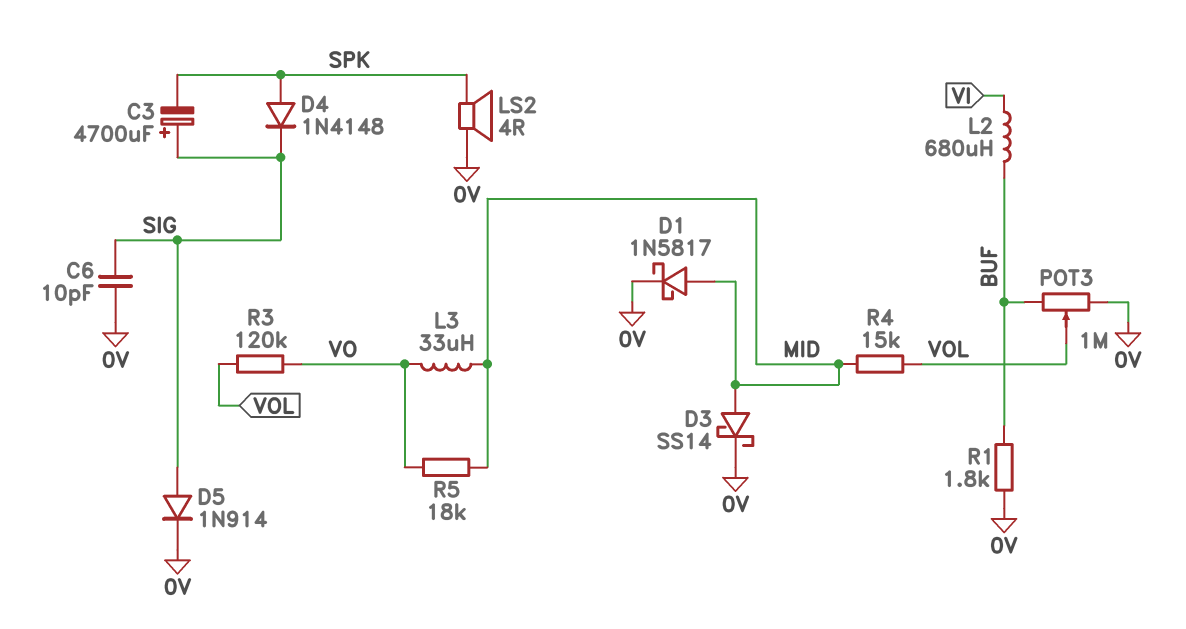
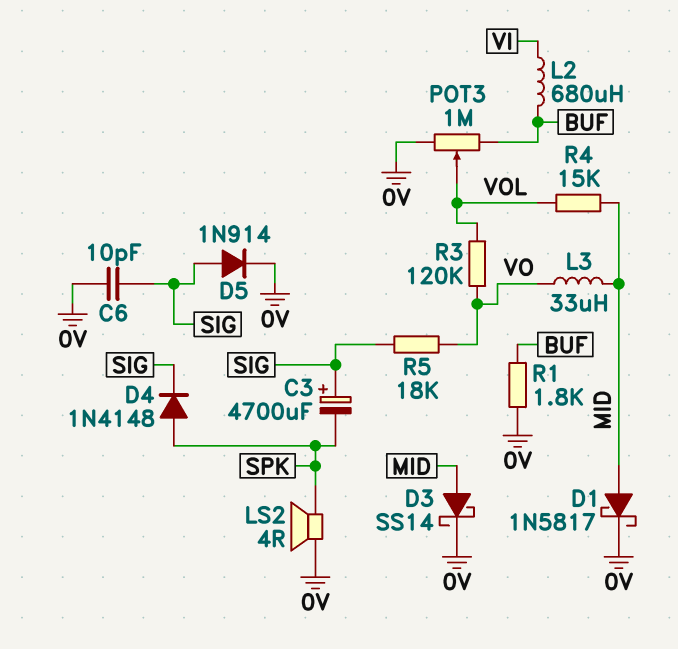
R5: 18k (MID, VO) -> 18k (SIG, VO)

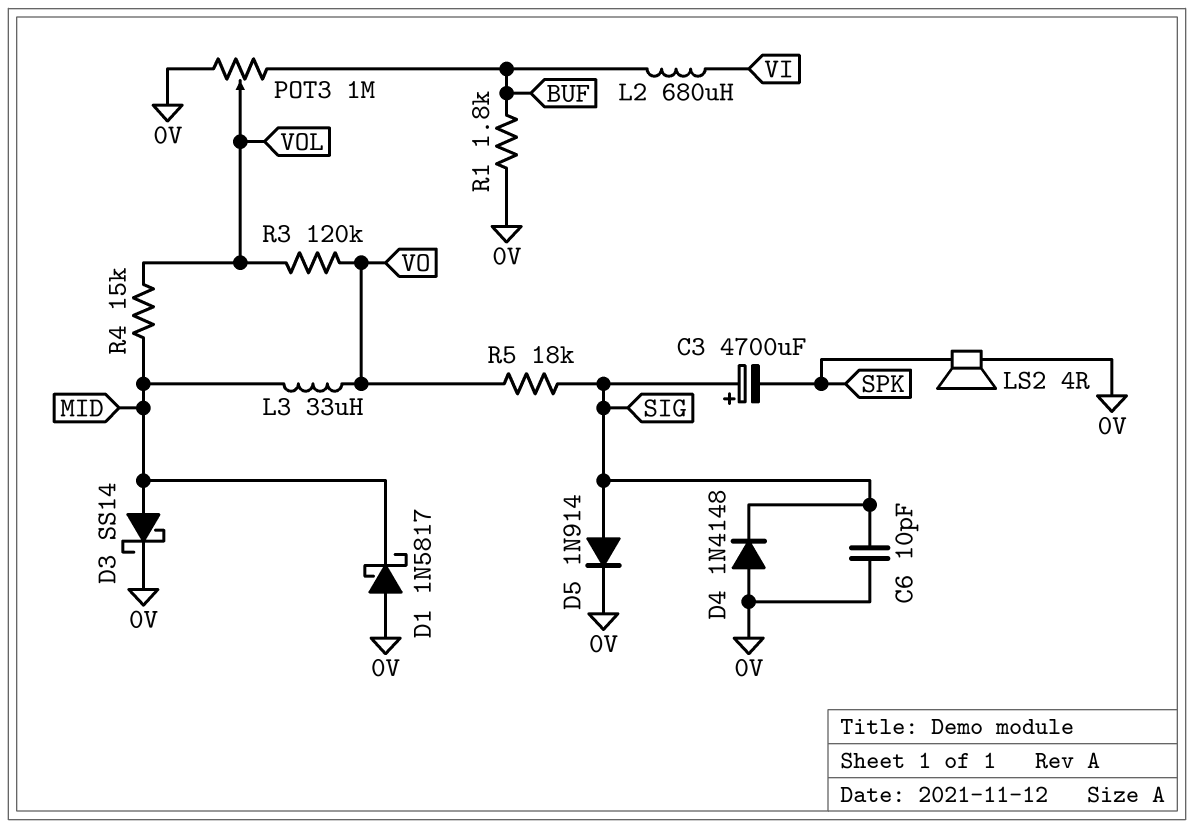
D1: schottky 1N5817 (A MID, K 0V) -> schottky 1N5817 (A 0V, K MID)
D4: diode 1N4148 (A SPK, K SIG) -> diode 1N4148 (A 0V, K SIG)

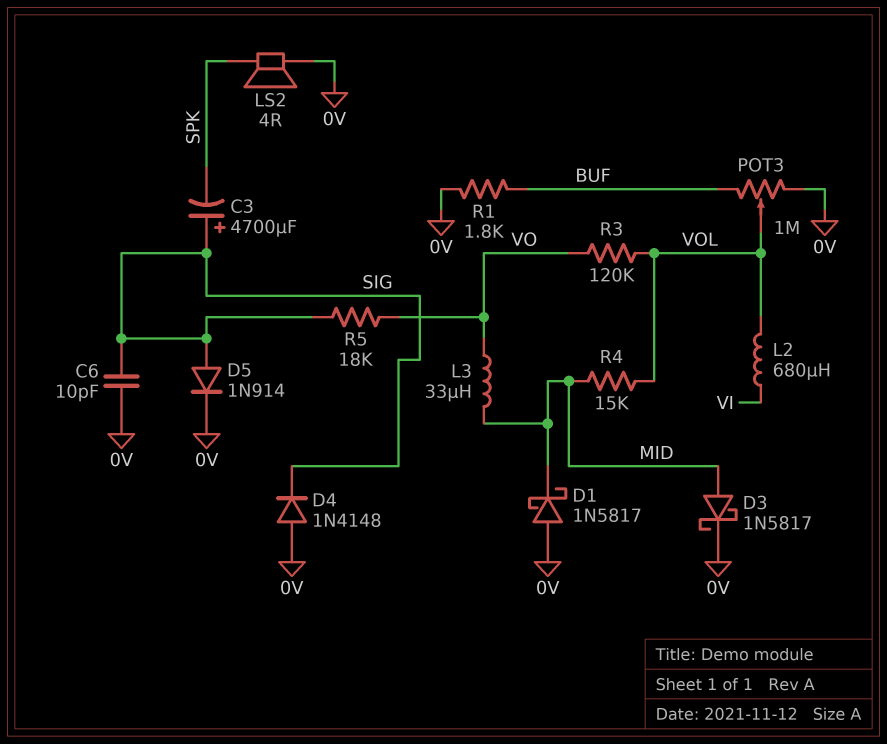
D3: schottky SS14 (A MID, K 0V) -> schottky 1N5817 (A MID, K 0V)
L2: 680uH (BUF, VI) -> 680uH (VI, VOL)

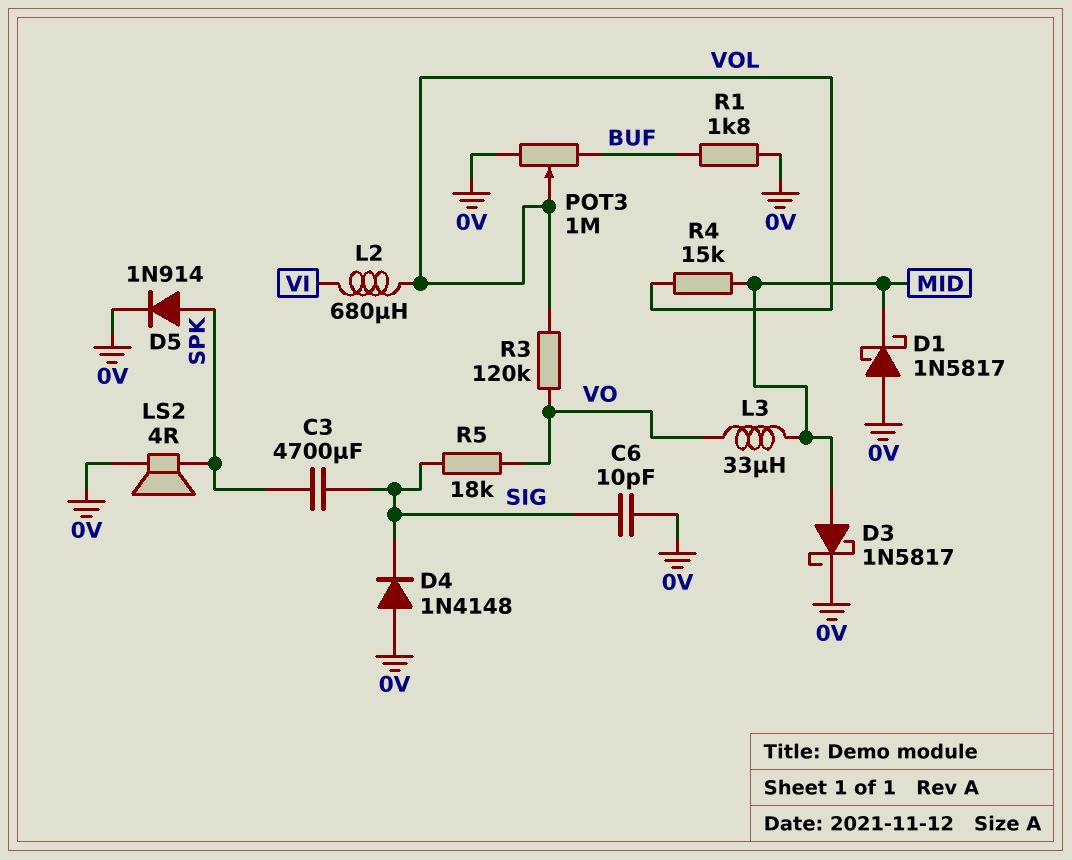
C3: 4700uF (plus SIG, minus SPK) -> 4700uF (SIG, SPK)
D5: diode 1N914 (A SIG, K 0V) -> diode 1N914 (A SPK, K 0V)

